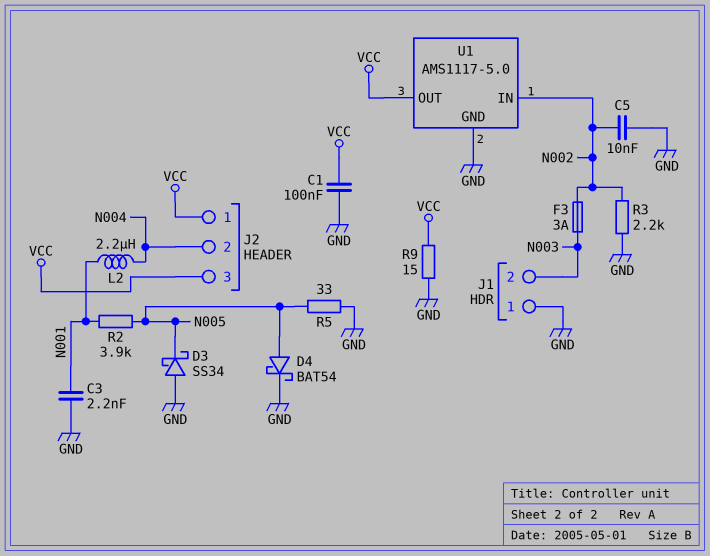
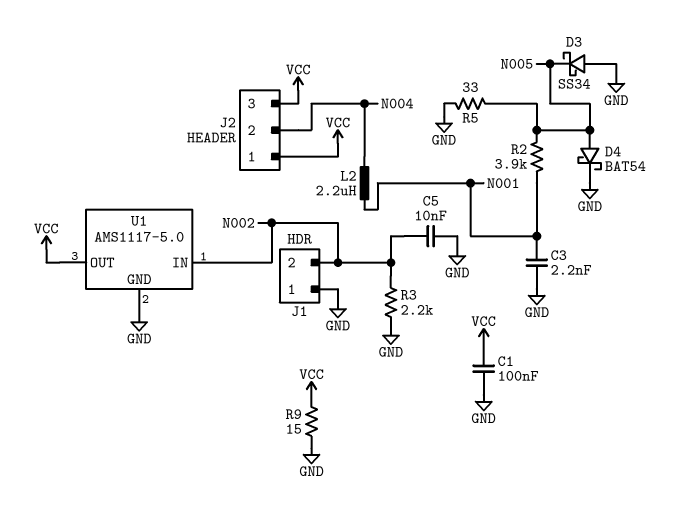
F3: 3A (N002, N003) -> none
J1 pin 2: N003 -> N002

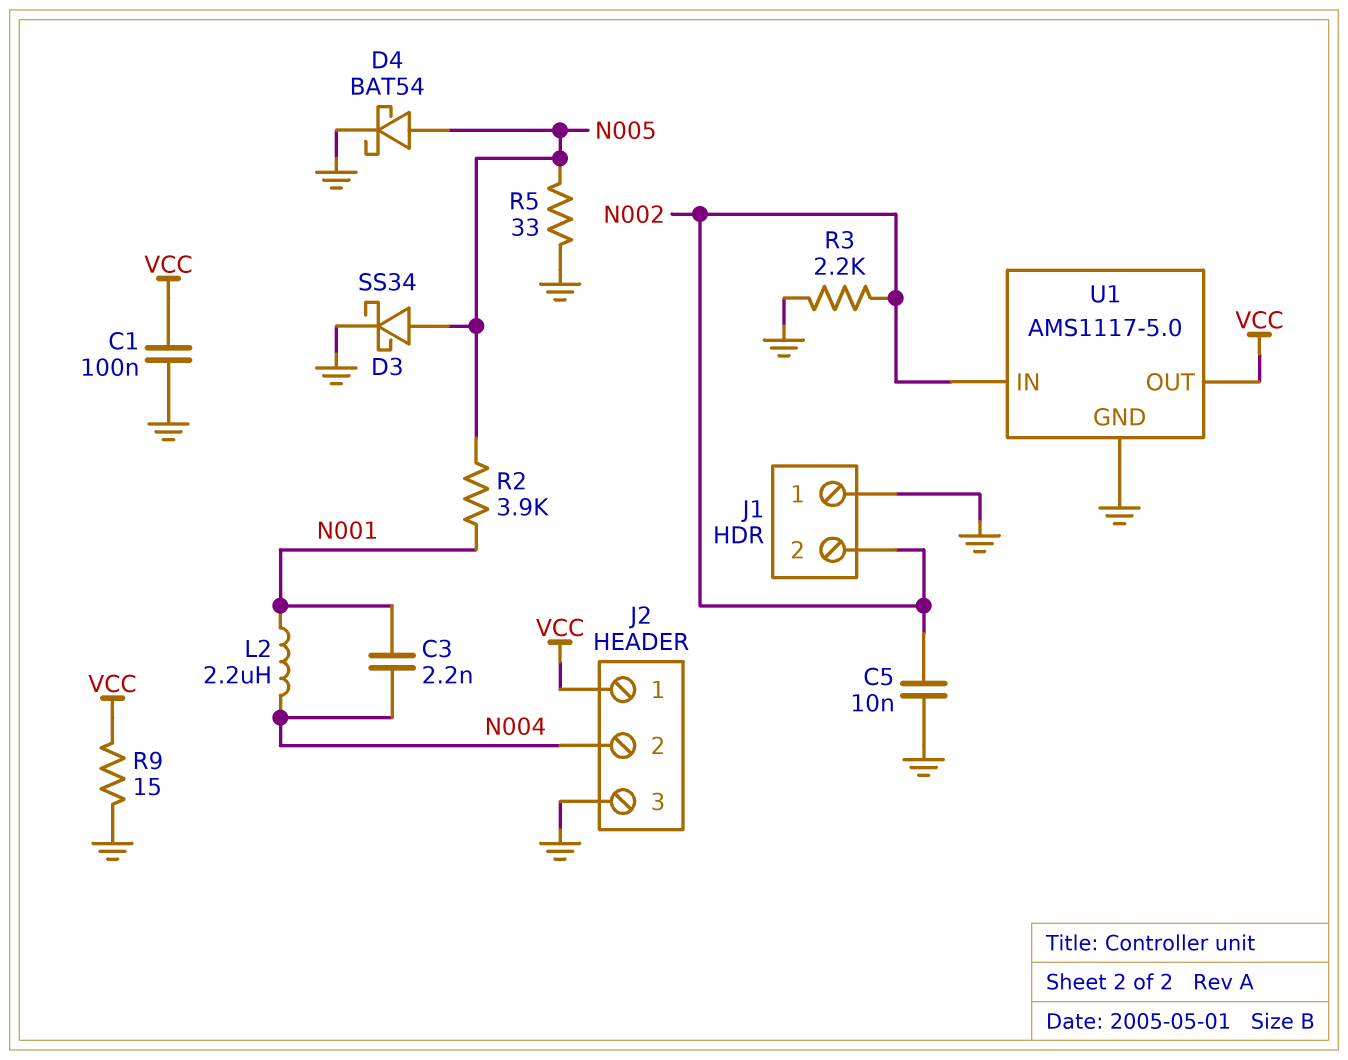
C3: 2.2nF (GND, N001) -> 2.2nF (N001, N004)
D3: schottky SS34 (A GND, K N005) -> schottky SS34 (A N005, K GND)
J2 pin 3: VCC -> GND

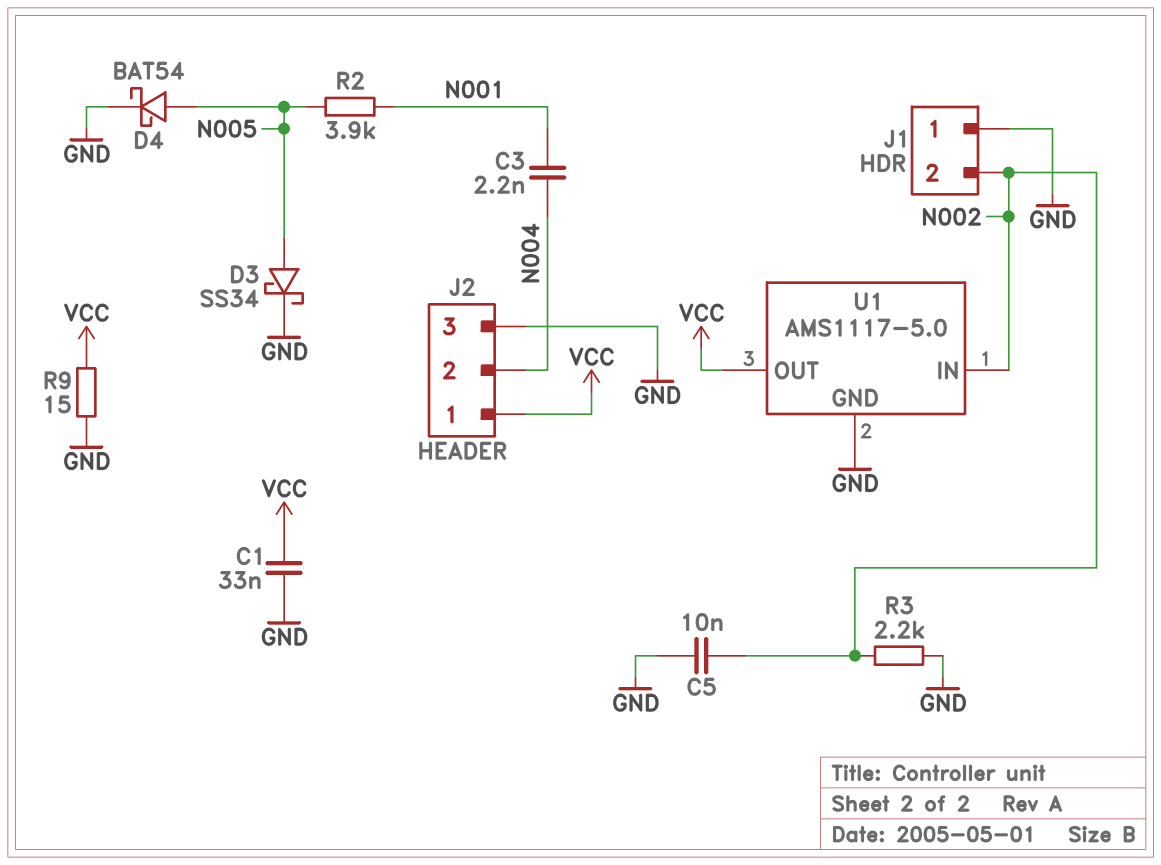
C1: 100nF (GND, VCC) -> 33nF (GND, VCC)
L2: 2.2uH (N001, N004) -> none
R5: 33 (GND, N005) -> none

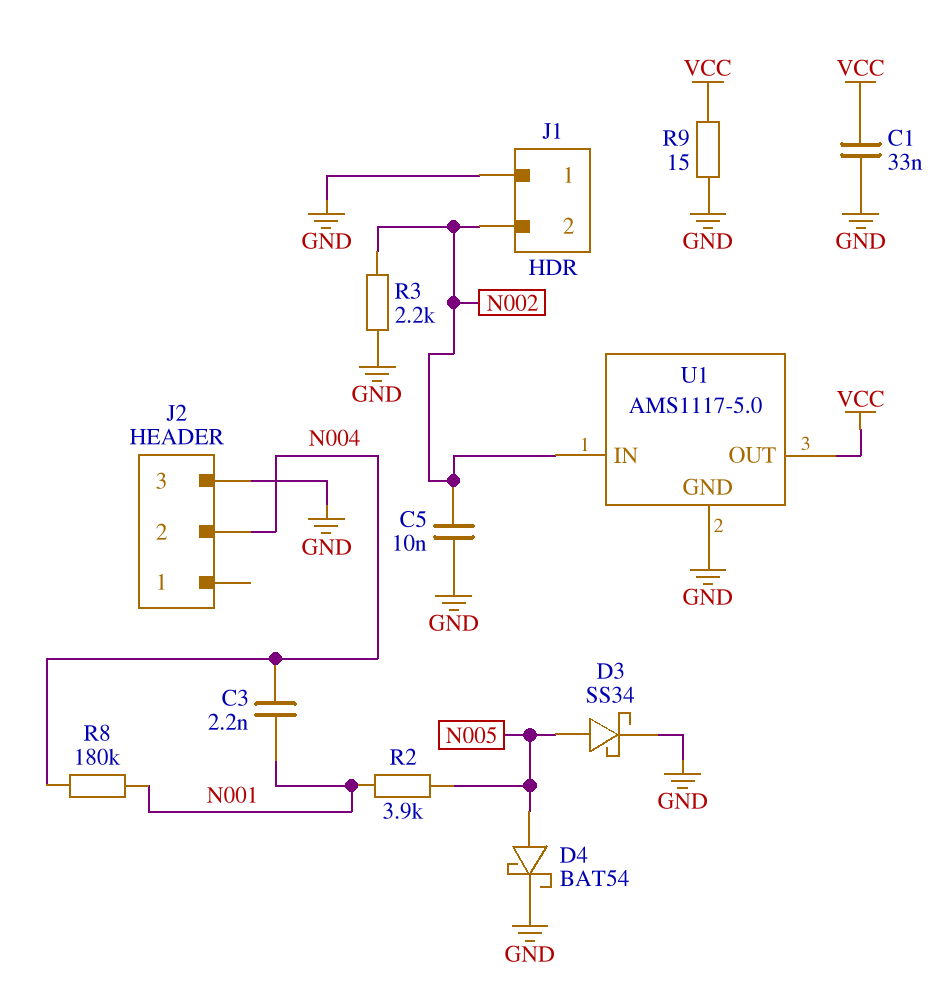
J2 pin 1: VCC -> none
R8: none -> 180k (N001, N004)

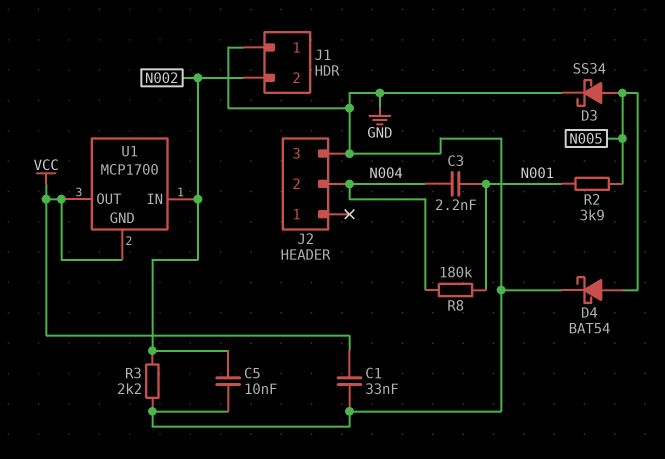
R9: 15 (GND, VCC) -> none
U1: AMS1117-5.0 -> MCP1700
U1 pin GND: GND -> VCC

